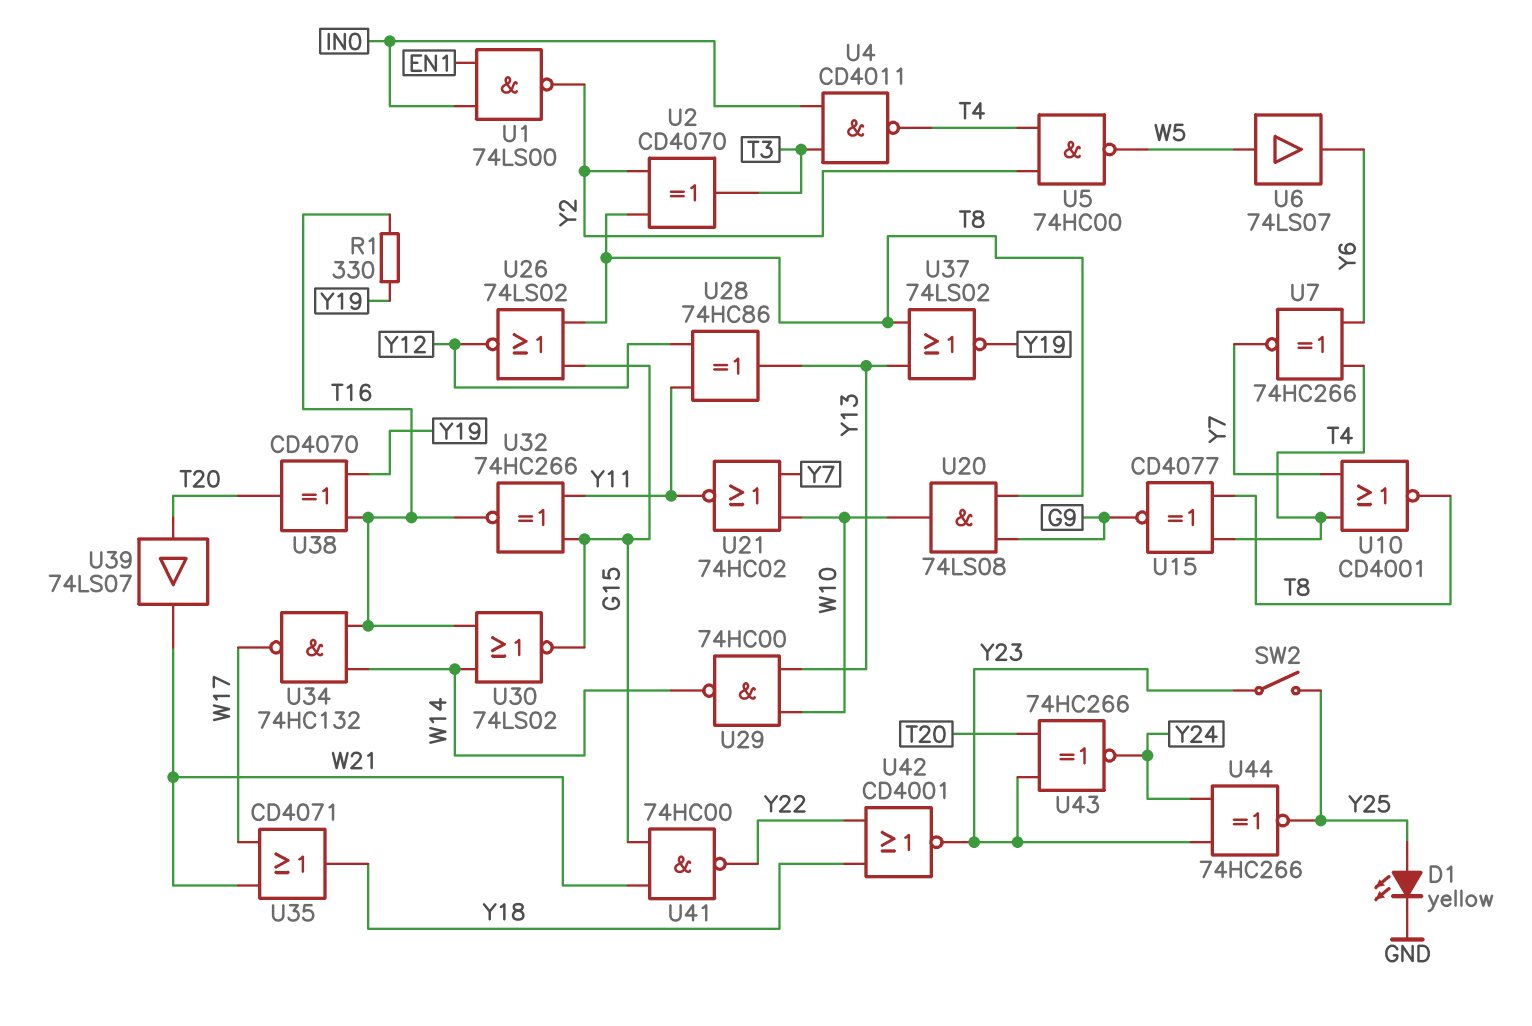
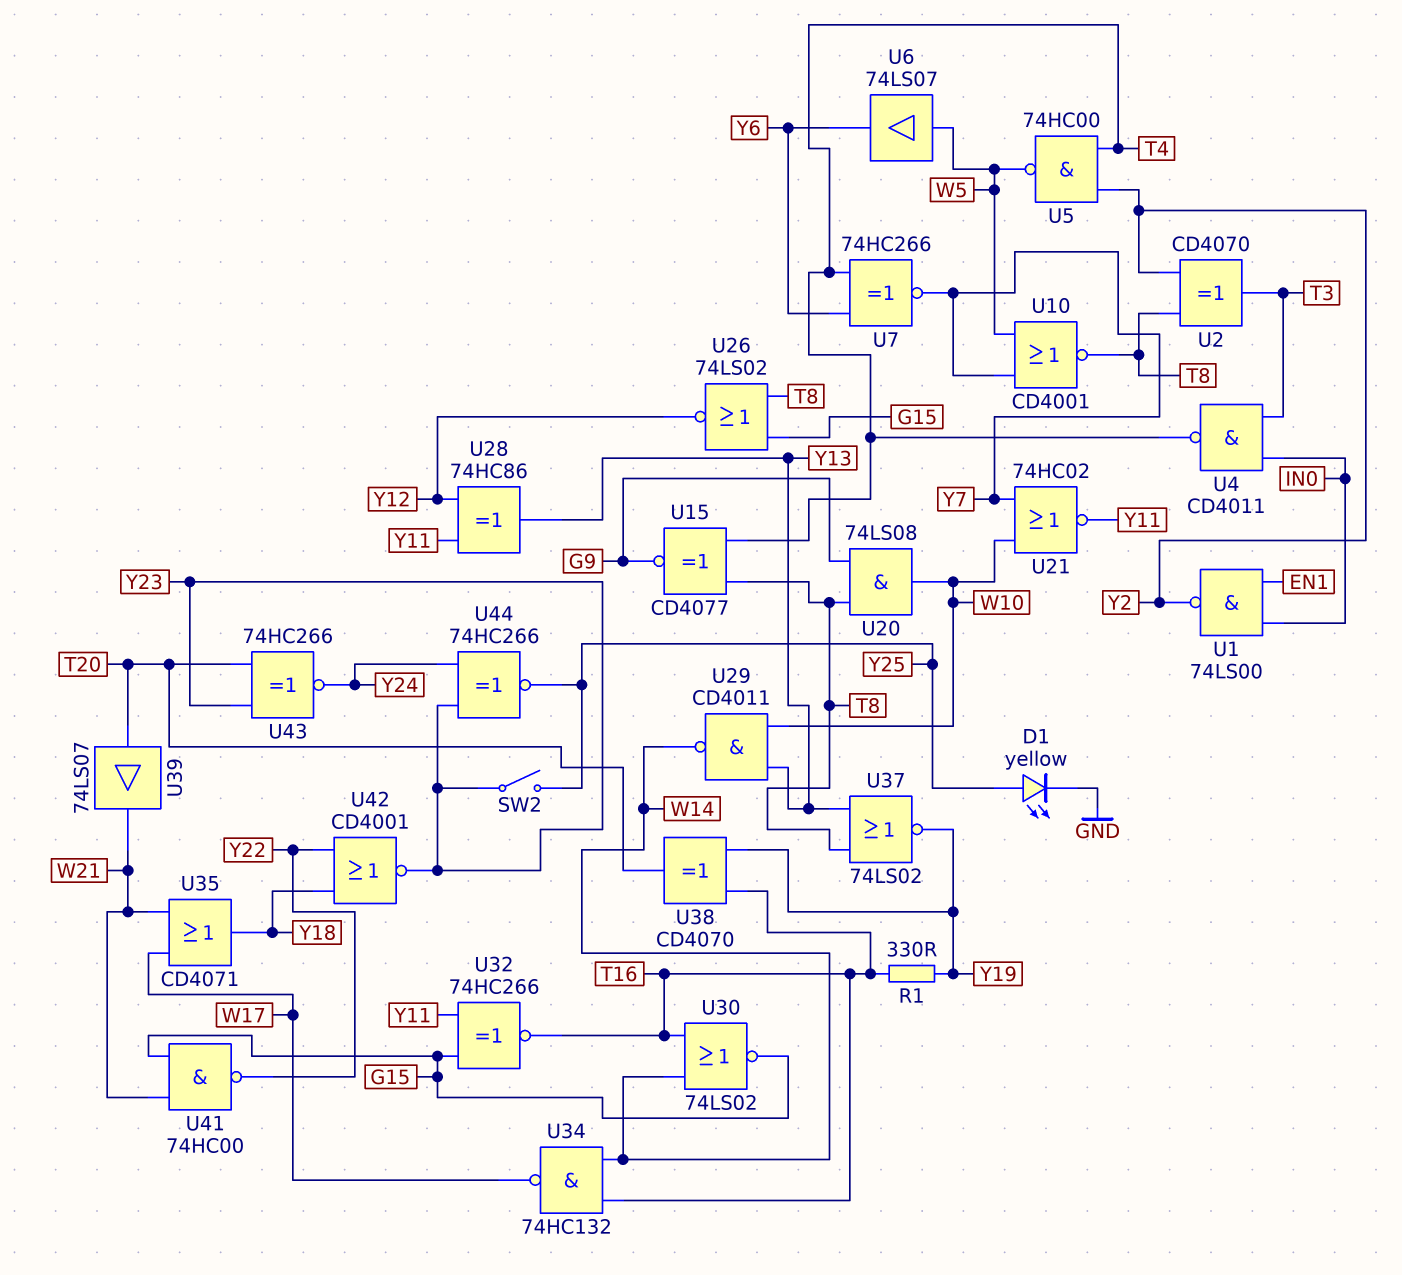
U10: NOR CD4001 (in T4, in Y7, out T8) -> NOR CD4001 (in W5, in Y7, out T8)
U29: NAND 74HC00 (in W10, in Y13, out W14) -> NAND CD4011 (in W10, in Y13, out W14)

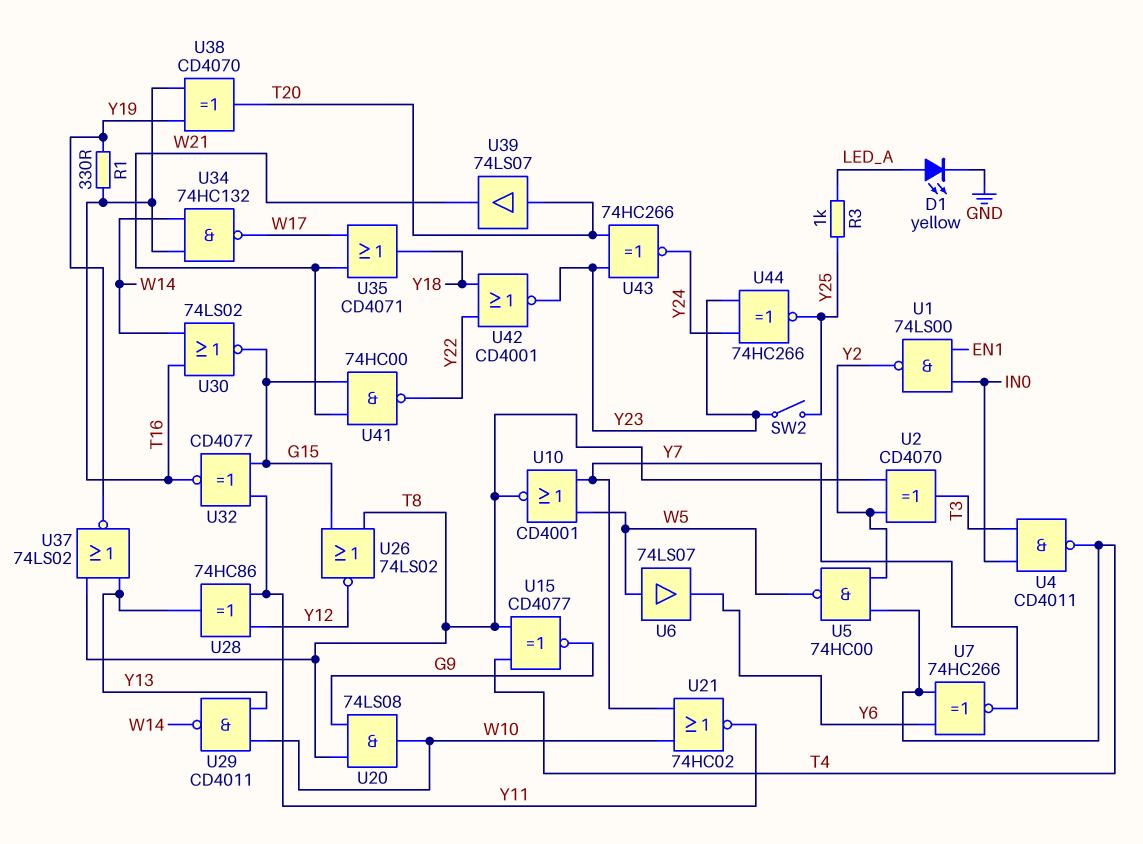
D1: LED yellow (A Y25, K GND) -> LED yellow (A LED_A, K GND)
R3: none -> 1k (LED_A, Y25)
U32: XNOR 74HC266 (in G15, in Y11, out T16) -> XNOR CD4077 (in G15, in Y11, out T16)

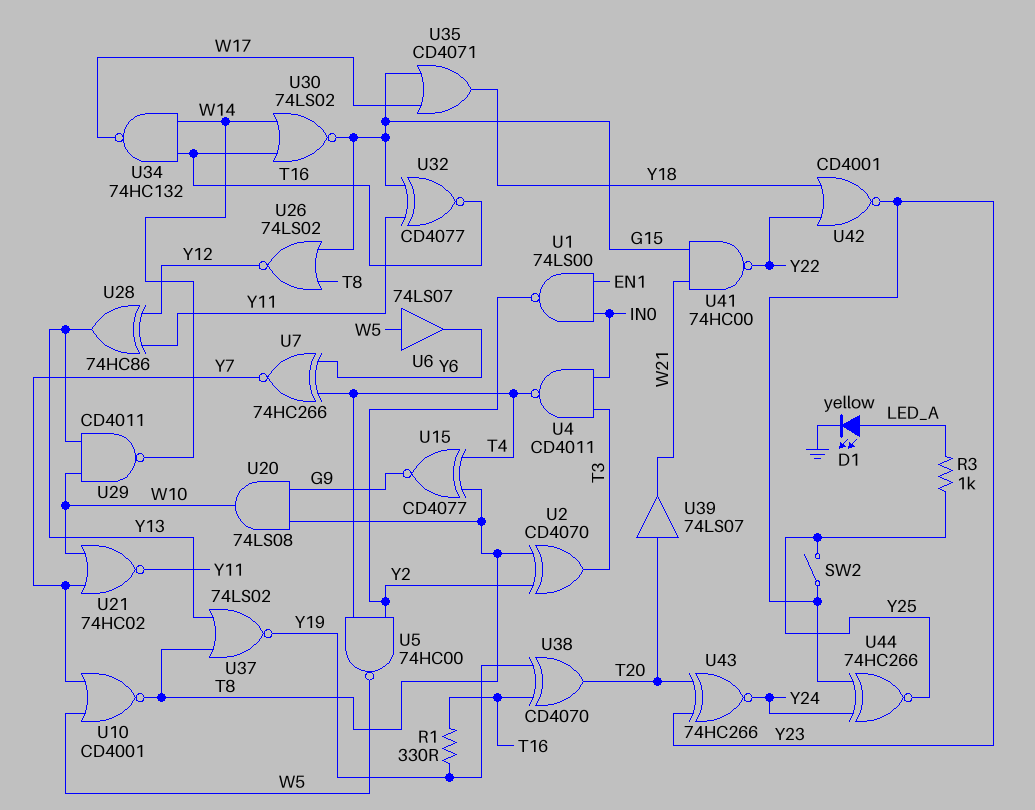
U35: OR CD4071 (in W17, in W21, out Y18) -> OR CD4071 (in G15, in W17, out Y18)

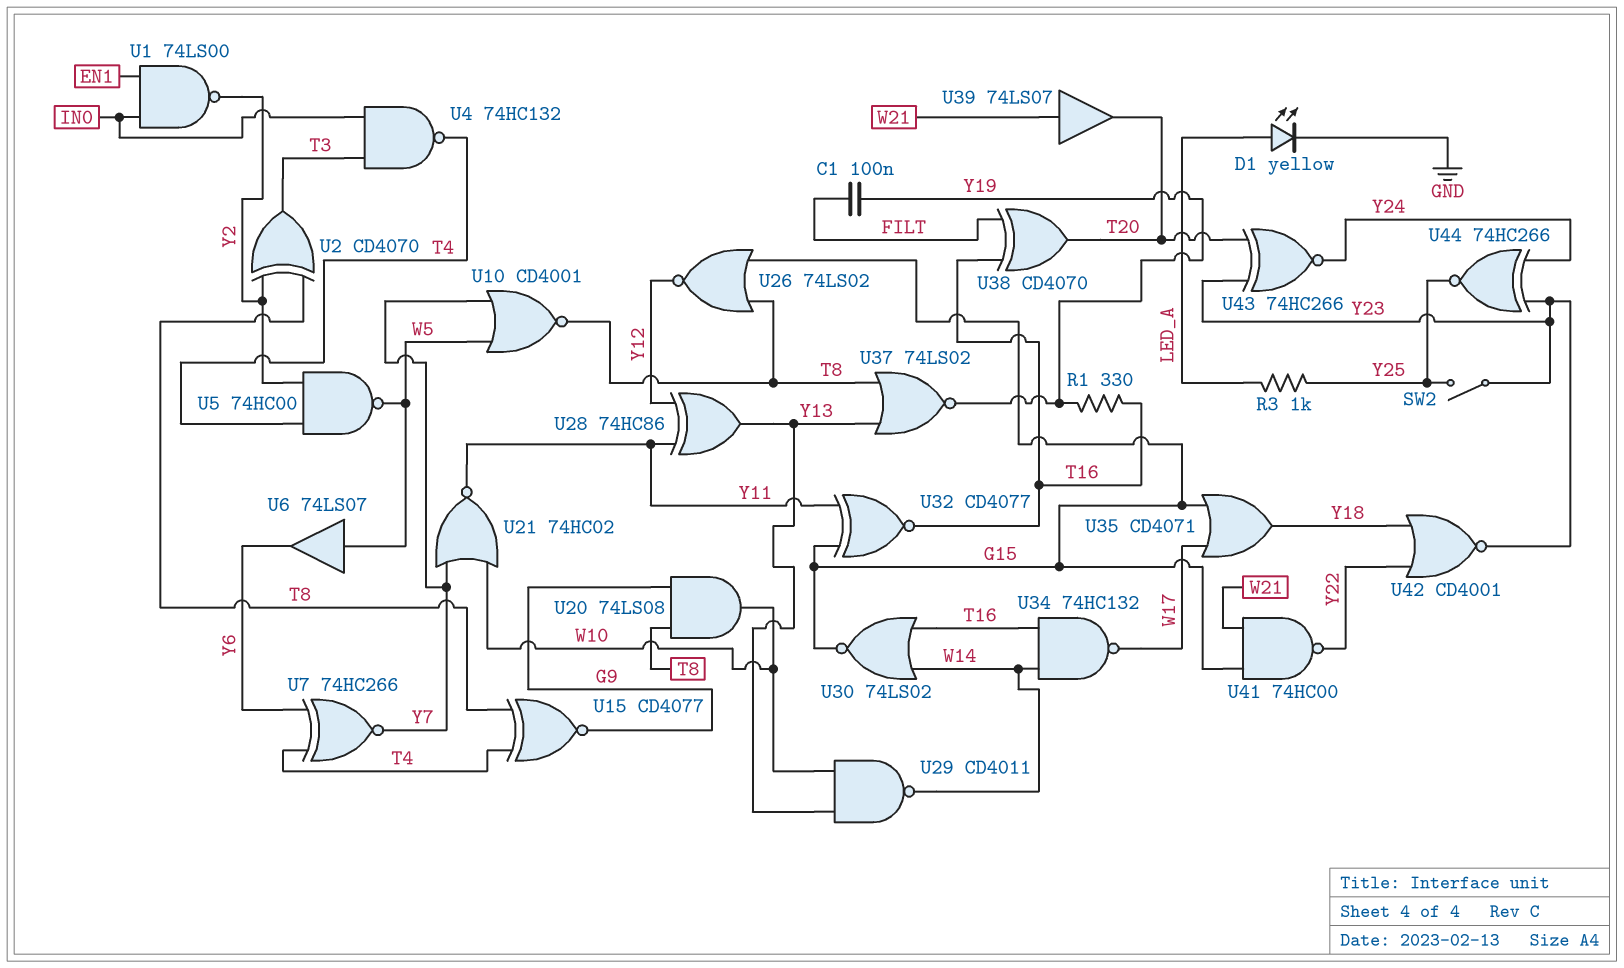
C1: none -> 100nF (FILT, Y19)
U4: NAND CD4011 (in IN0, in T3, out T4) -> NAND 74HC132 (in IN0, in T3, out T4)
U38: XOR CD4070 (in T16, in Y19, out T20) -> XOR CD4070 (in FILT, in T16, out T20)
U39: buffer 74LS07 (in T20, out W21) -> buffer 74LS07 (in W21, out T20)

